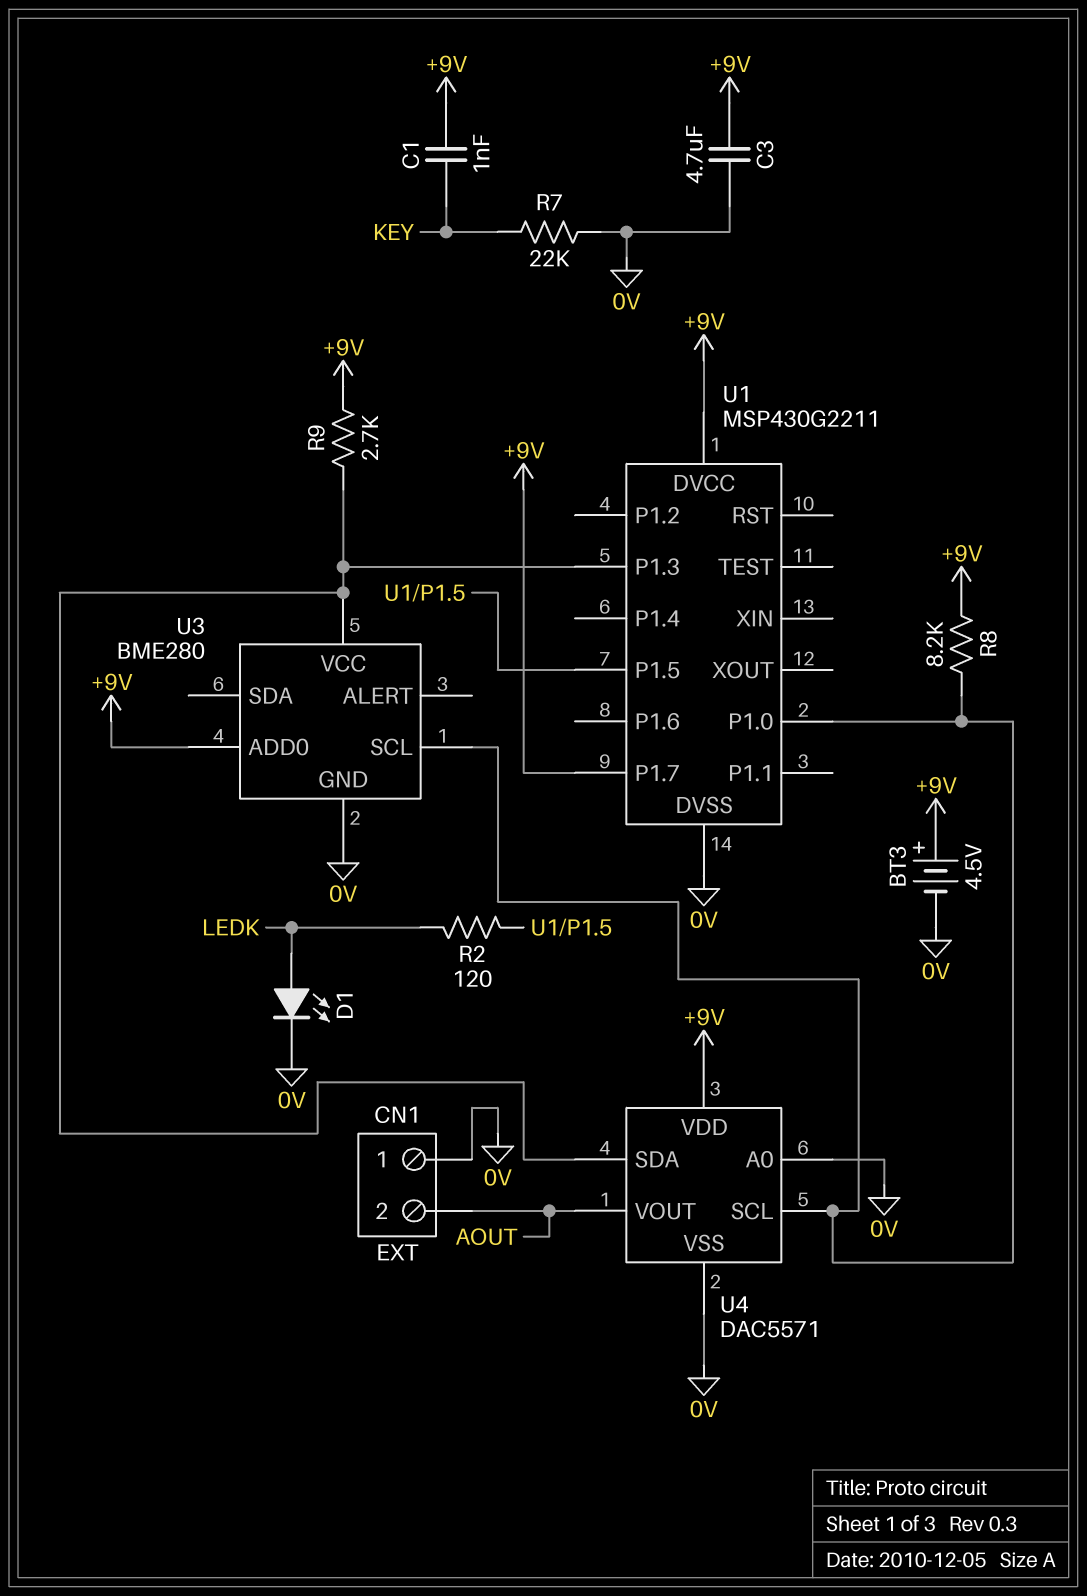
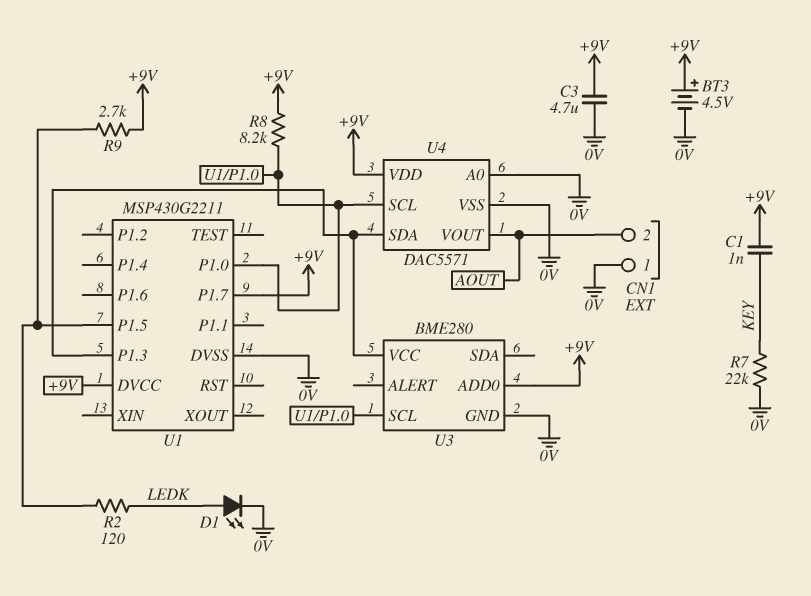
R9: 2.7k (+9V, U1/P1.3) -> 2.7k (+9V, U1/P1.5)

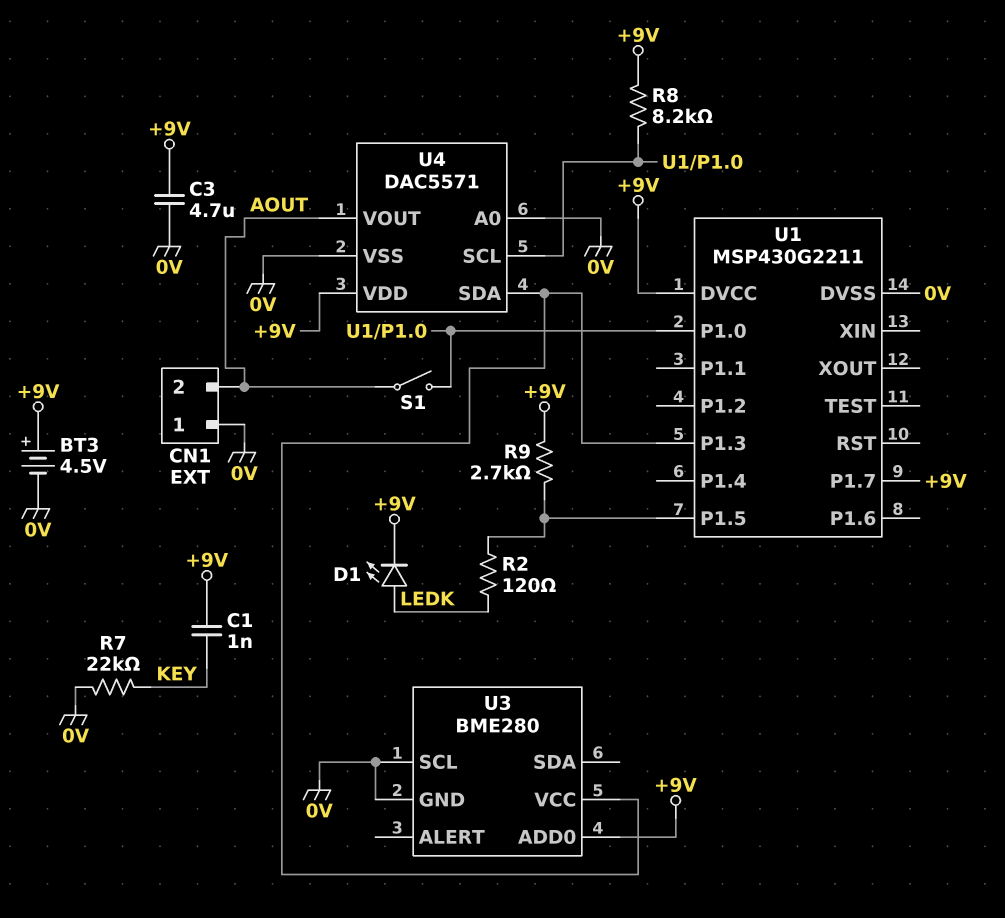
D1: LED (A LEDK, K 0V) -> LED (A LEDK, K +9V)
S1: none -> switch (AOUT, U1/P1.0)
U3 pin SCL: U1/P1.0 -> 0V

